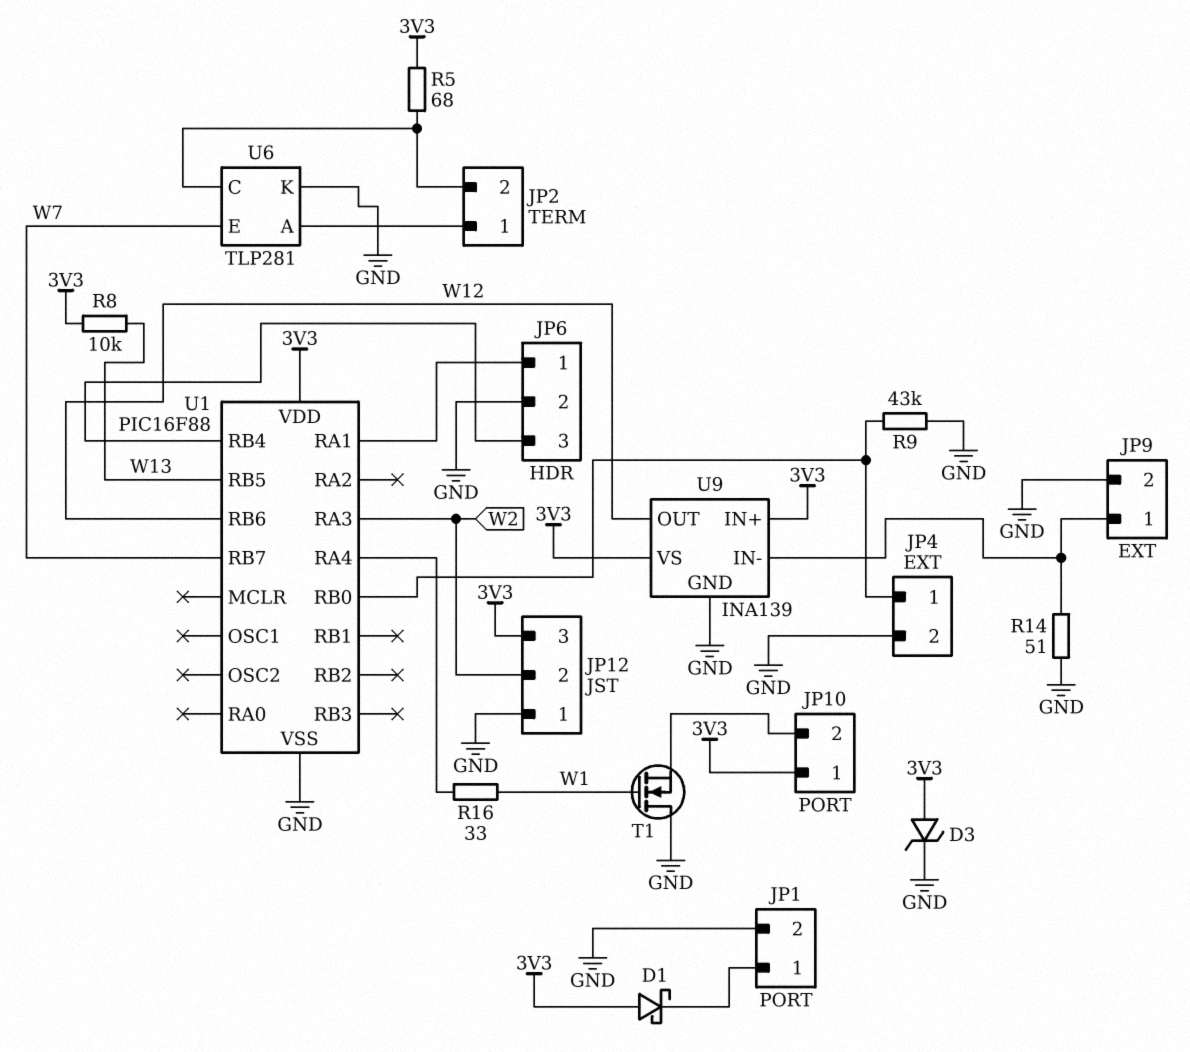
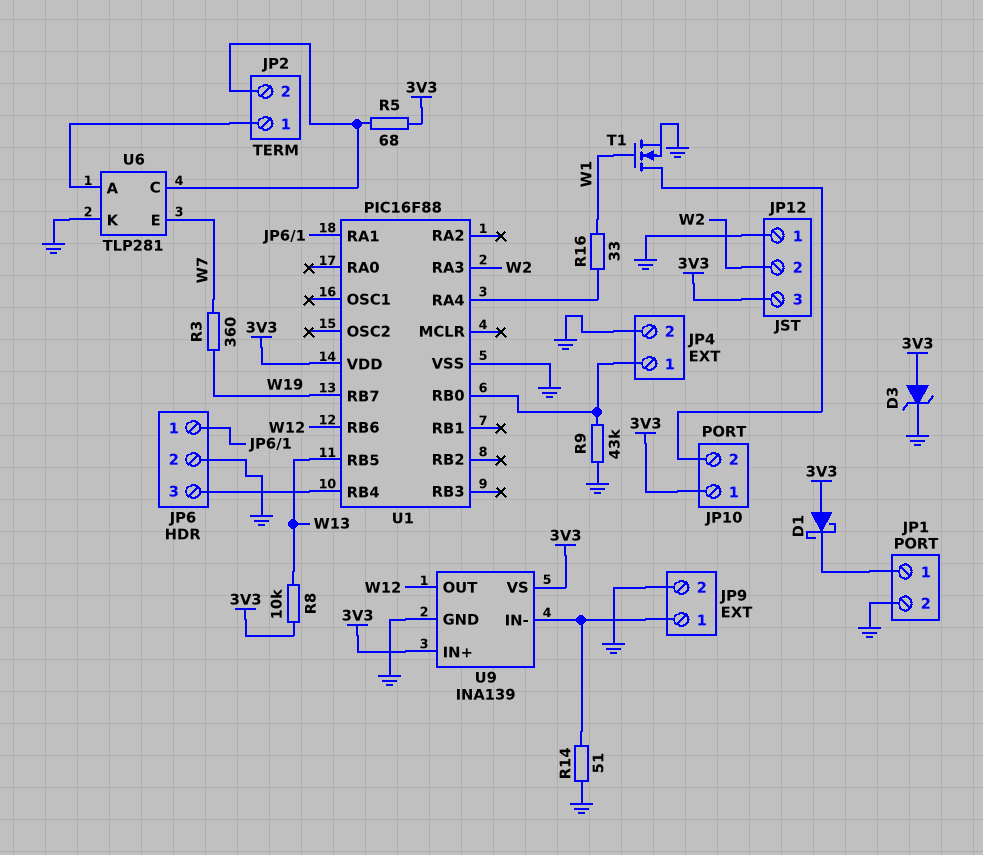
R3: none -> 360 (W7, W19)
T1: NMOS (G W1, D GND, S JP10/2) -> NMOS (G W1, D JP10/2, S GND)
U1 pin RB7: W7 -> W19

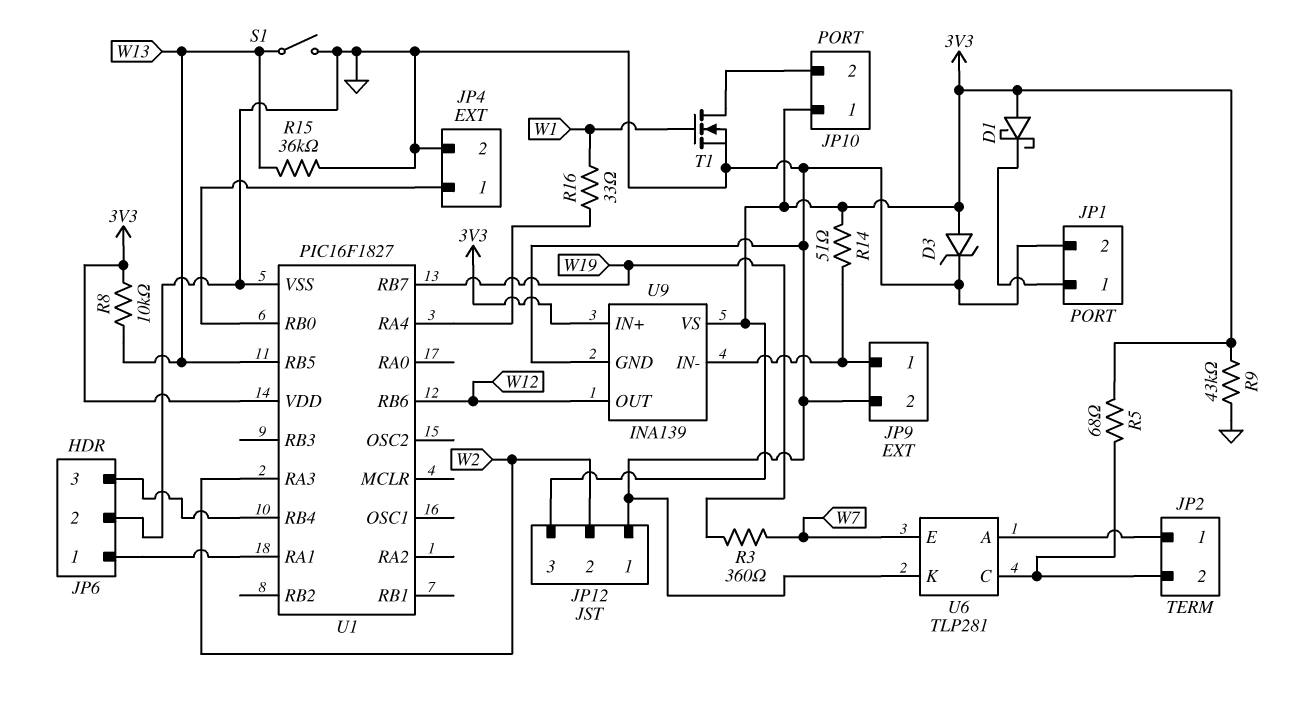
R9: 43k (GND, JP4/1) -> 43k (3V3, GND)
R14: 51 (GND, JP9/1) -> 51 (3V3, JP9/1)
R15: none -> 36k (GND, W13)
S1: none -> switch (GND, W13)
U1: PIC16F88 -> PIC16F1827

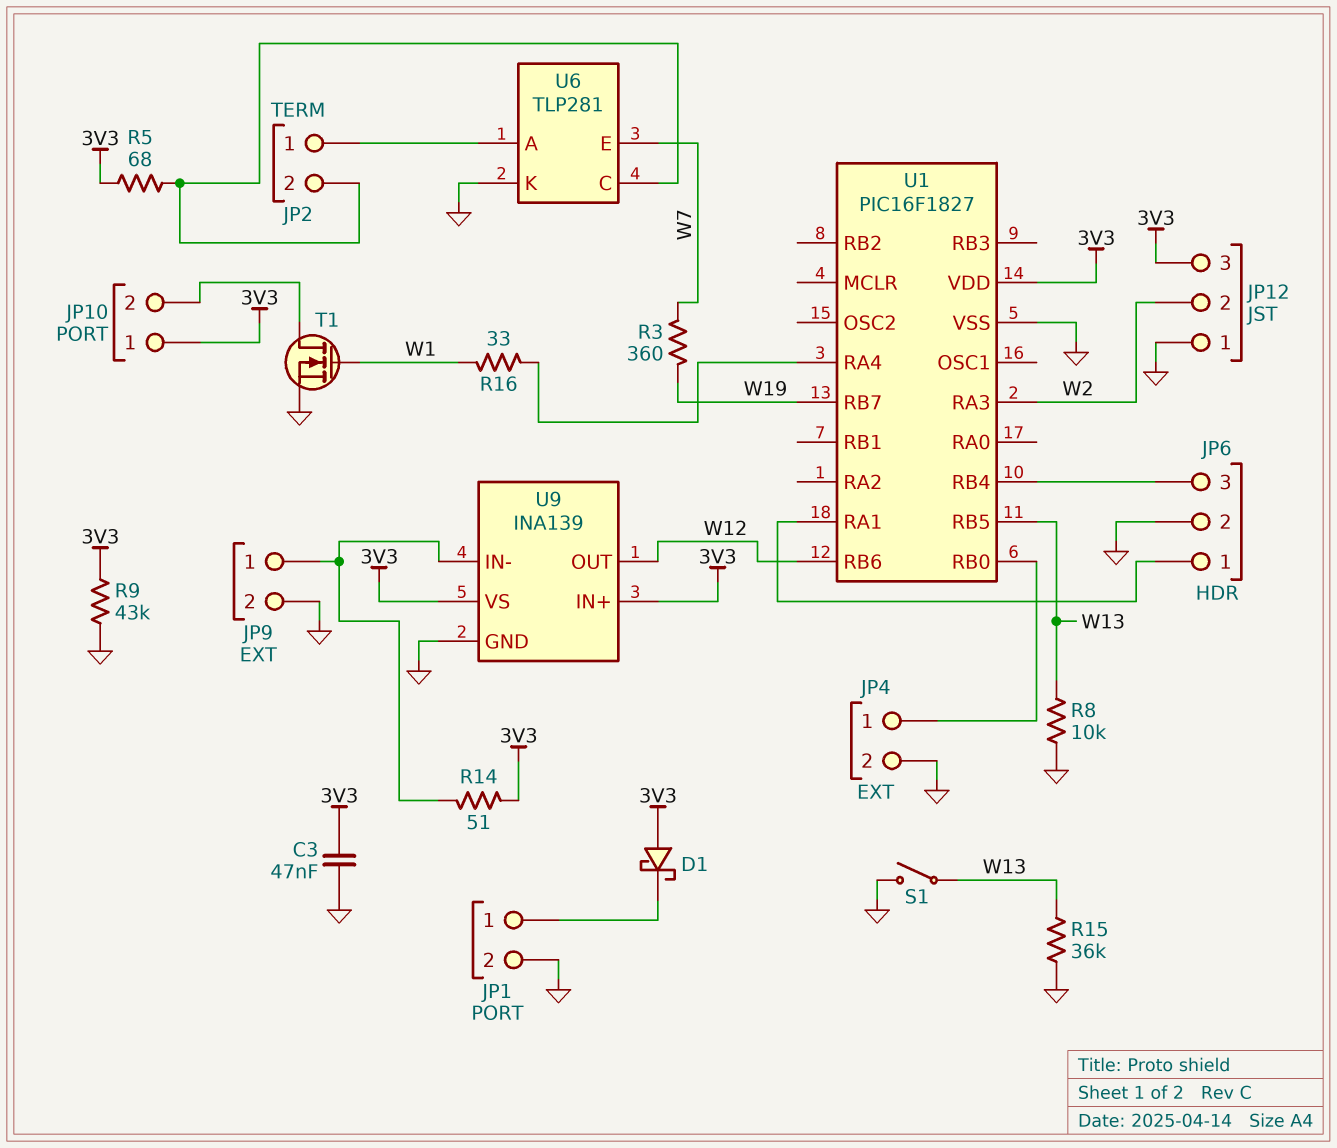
C3: none -> 47nF (3V3, GND)
D3: zener (A 3V3, K GND) -> none
R8: 10k (3V3, W13) -> 10k (GND, W13)

